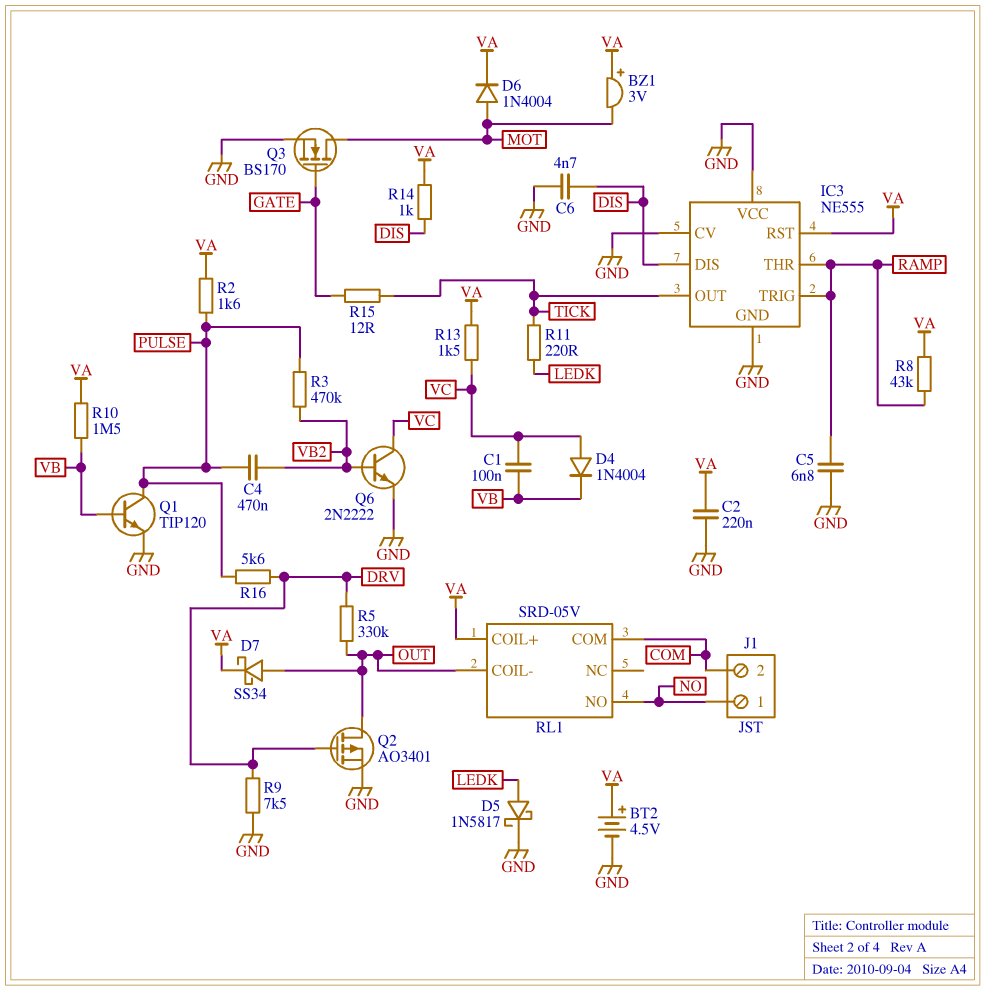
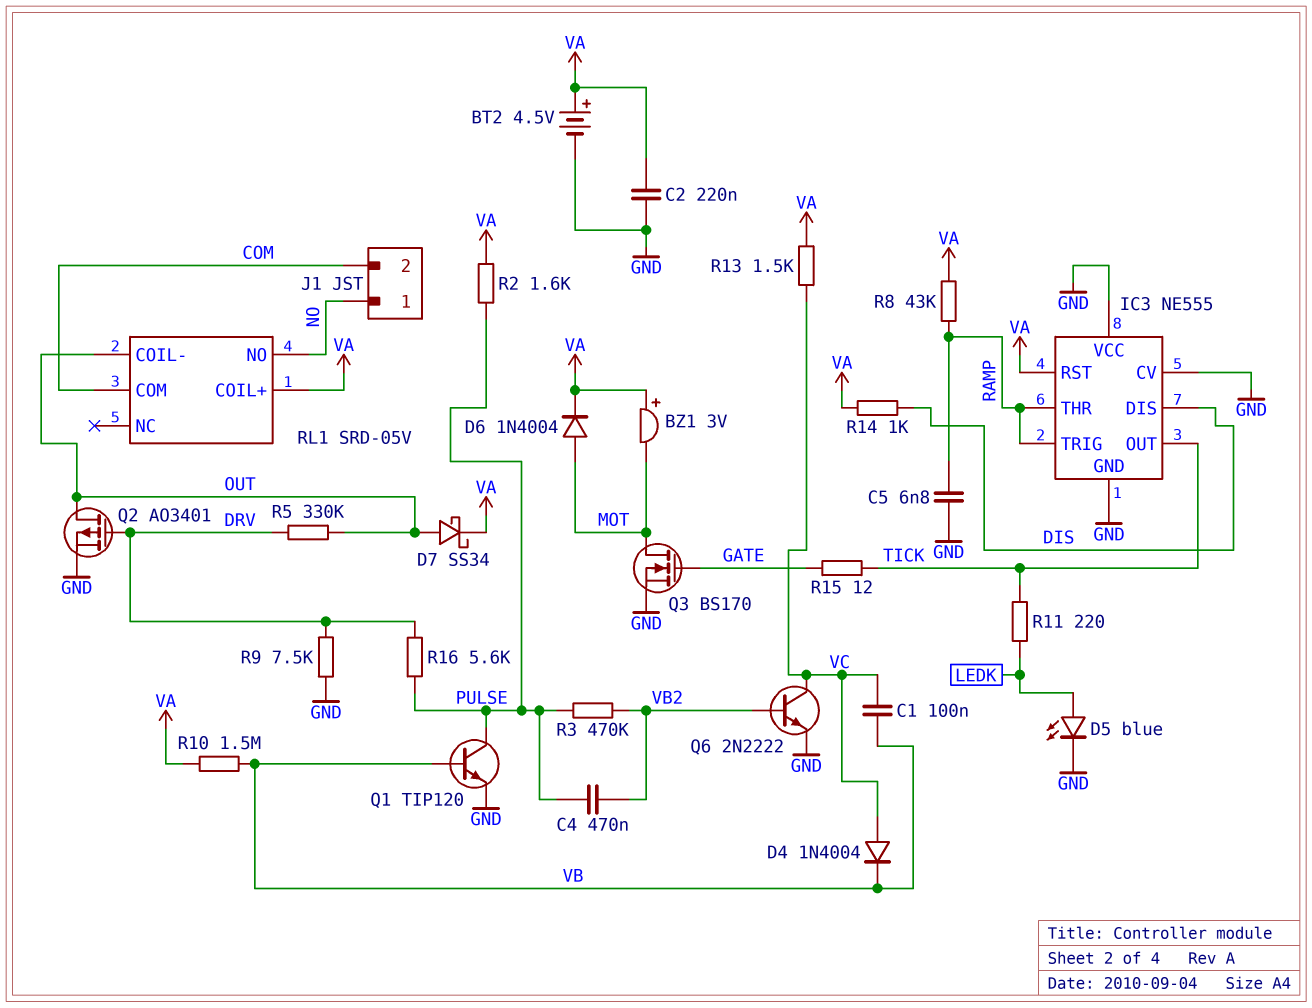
C6: 4.7nF (DIS, GND) -> none
D5: schottky 1N5817 (A LEDK, K GND) -> LED blue (A LEDK, K GND)

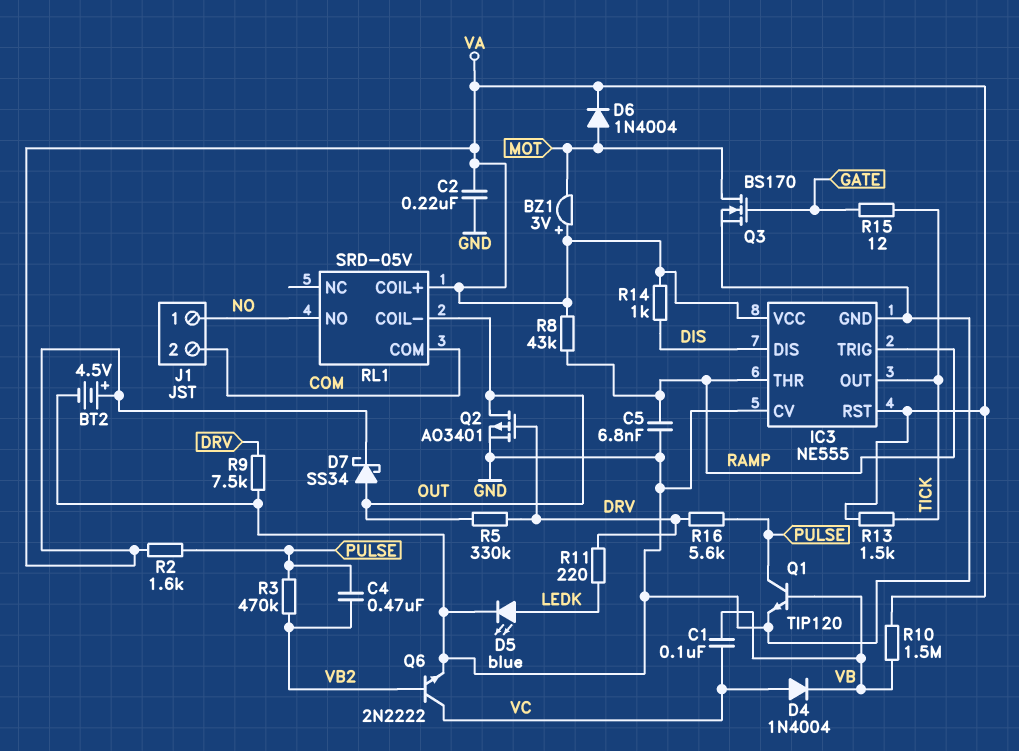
IC3 pin VCC: GND -> VA
R11: 220 (LEDK, TICK) -> 220 (DRV, LEDK)
R13: 1.5k (VA, VC) -> 1.5k (TICK, VA)

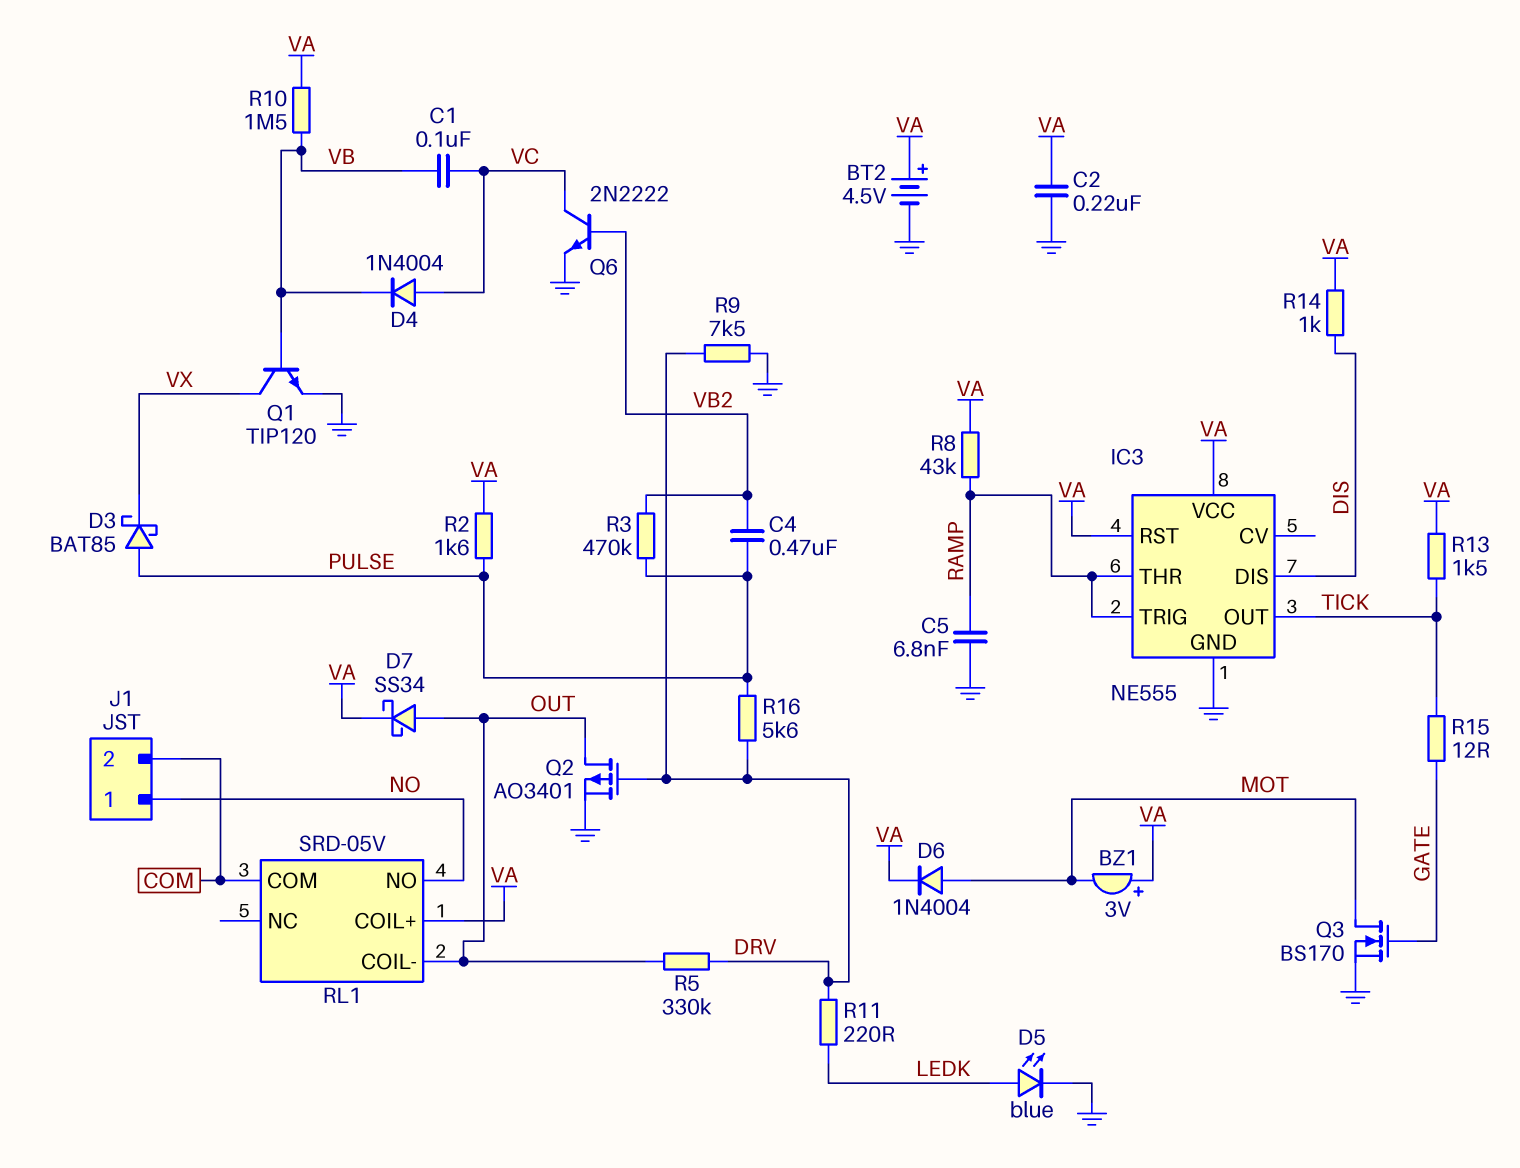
D3: none -> schottky BAT85 (A PULSE, K VX)
IC3 pin CV: GND -> none
Q1: NPN TIP120 (B VB, C PULSE, E GND) -> NPN TIP120 (B VB, C VX, E GND)

